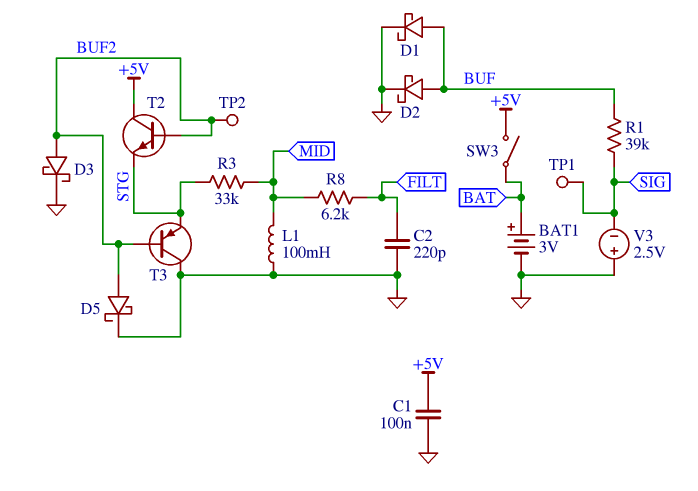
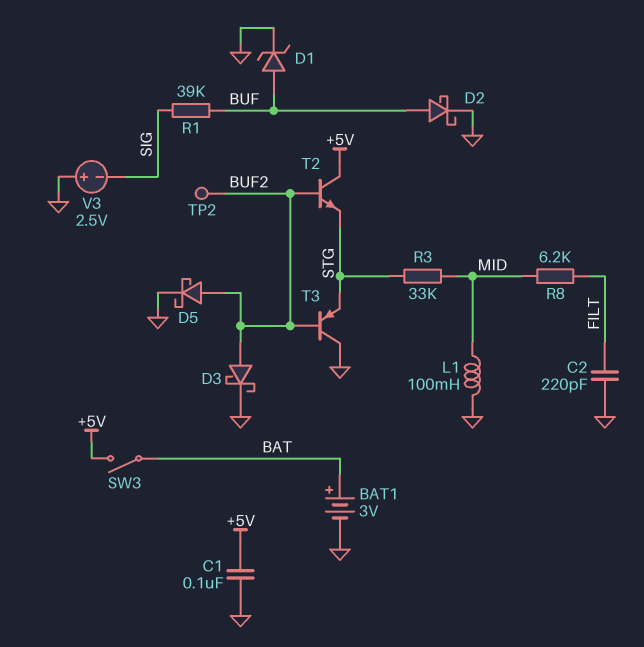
D1: schottky (A BUF, K GND) -> zener (A BUF, K GND)
TP1: test point (SIG) -> none

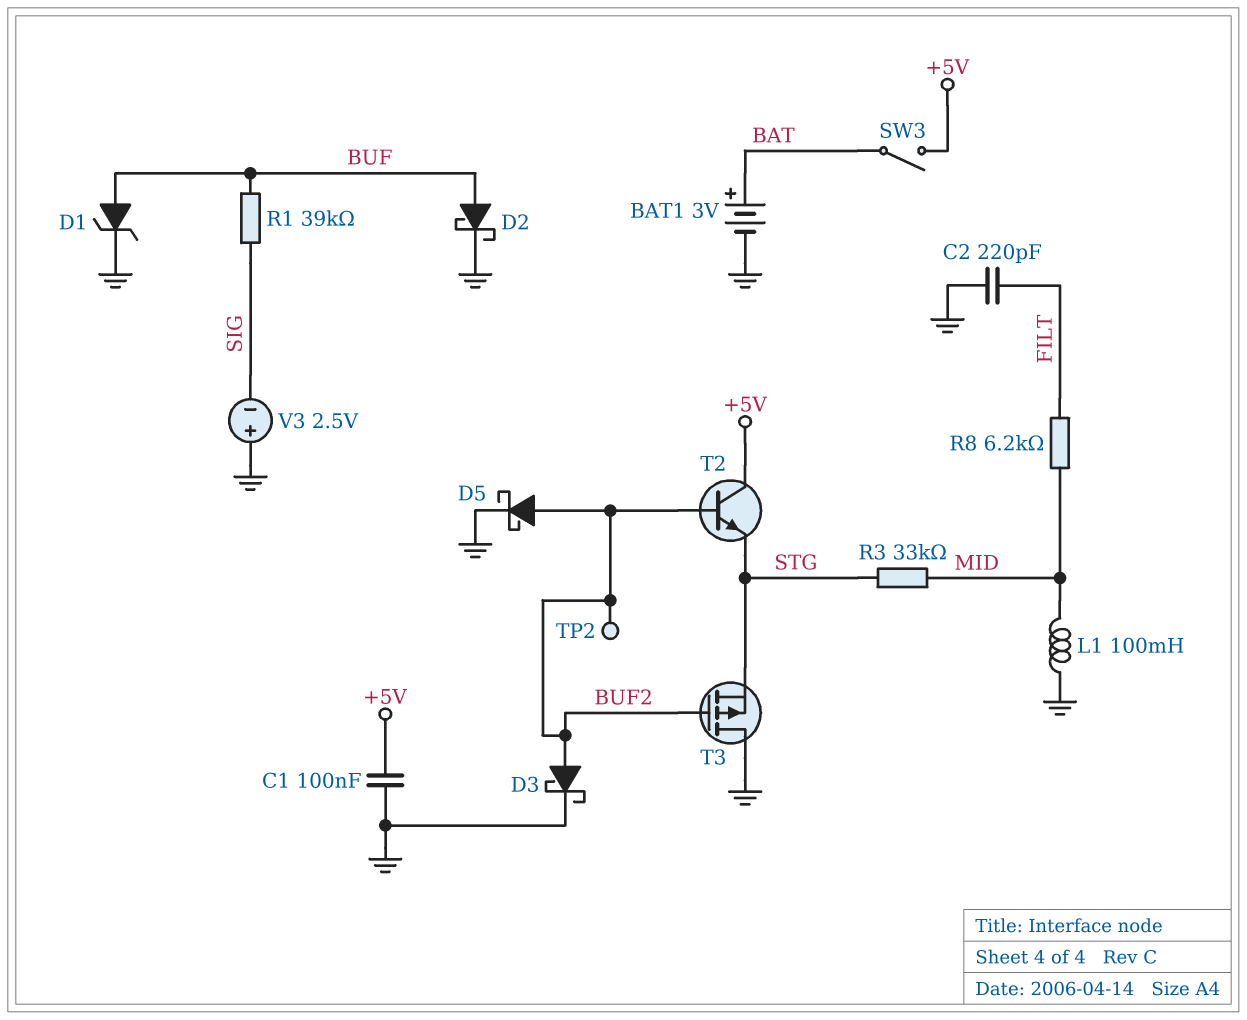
T3: PNP (B BUF2, C GND, E STG) -> PMOS (G BUF2, D GND, S STG)

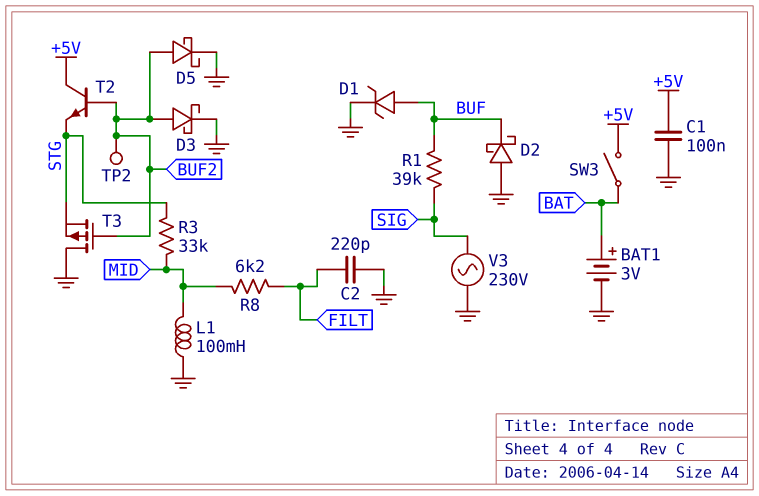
D2: schottky (A BUF, K GND) -> schottky (A GND, K BUF)
V3: 2.5V (plus GND, minus SIG) -> AC 230V (GND, SIG)

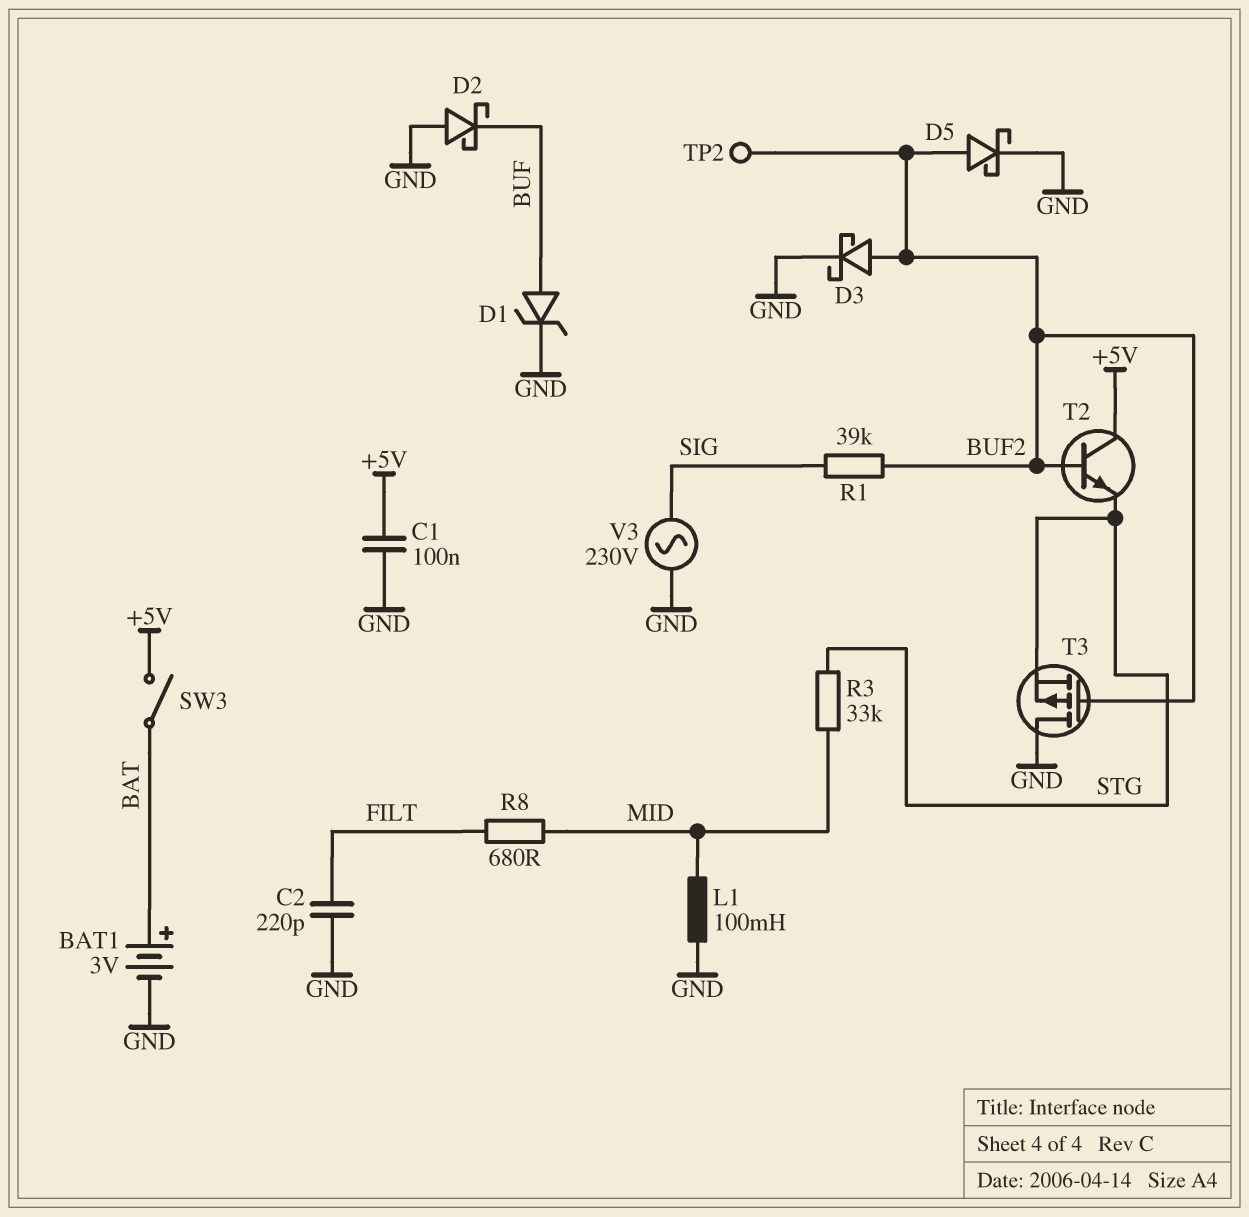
R1: 39k (BUF, SIG) -> 39k (BUF2, SIG)
R8: 6.2k (FILT, MID) -> 680 (FILT, MID)

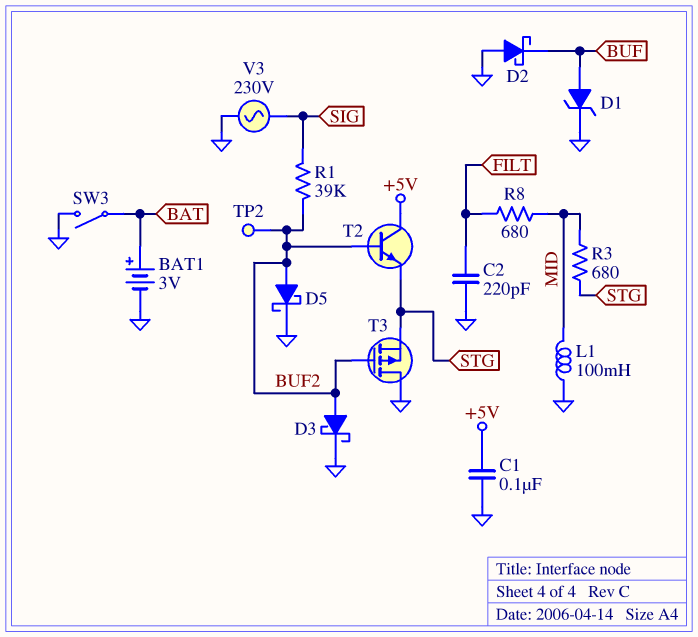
R3: 33k (MID, STG) -> 680 (MID, STG)
SW3: switch (+5V, BAT) -> switch (BAT, GND)

